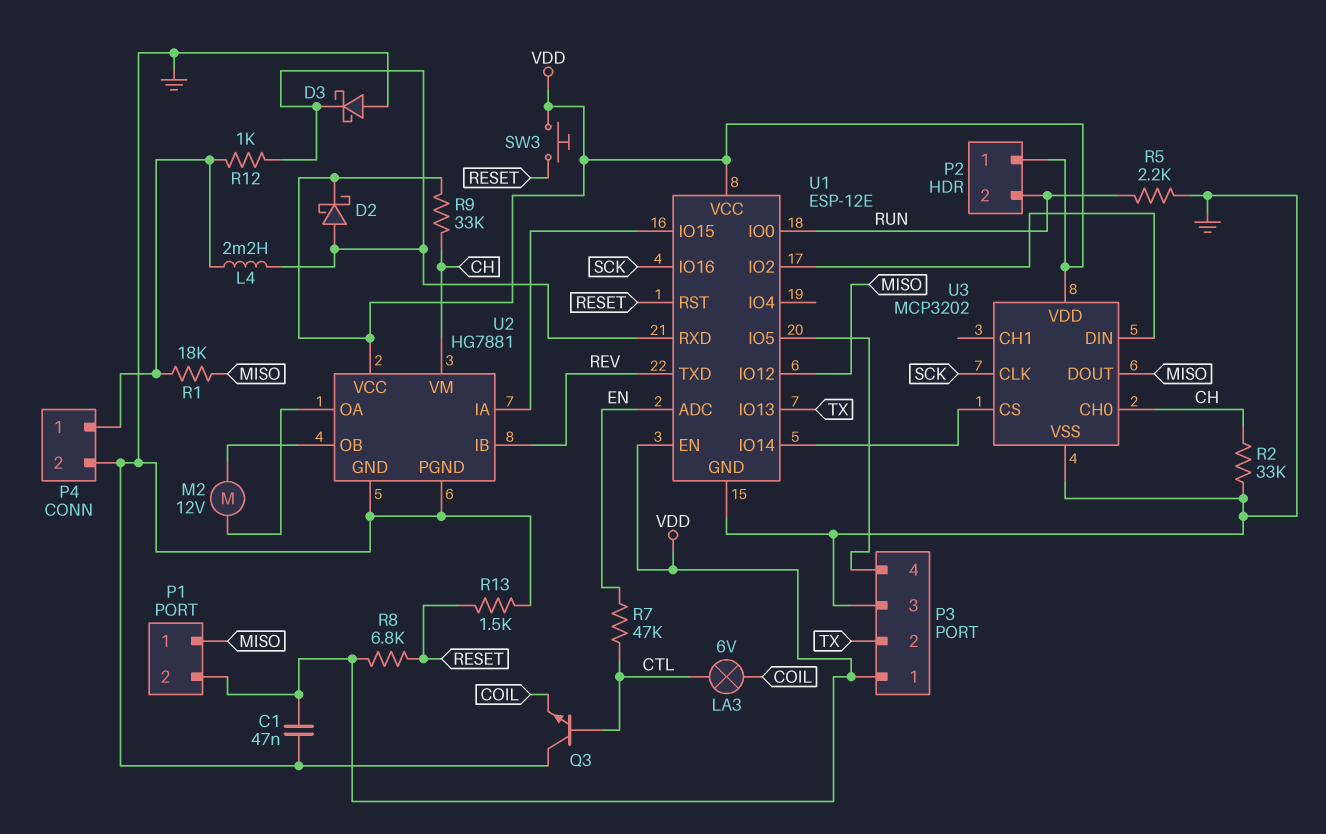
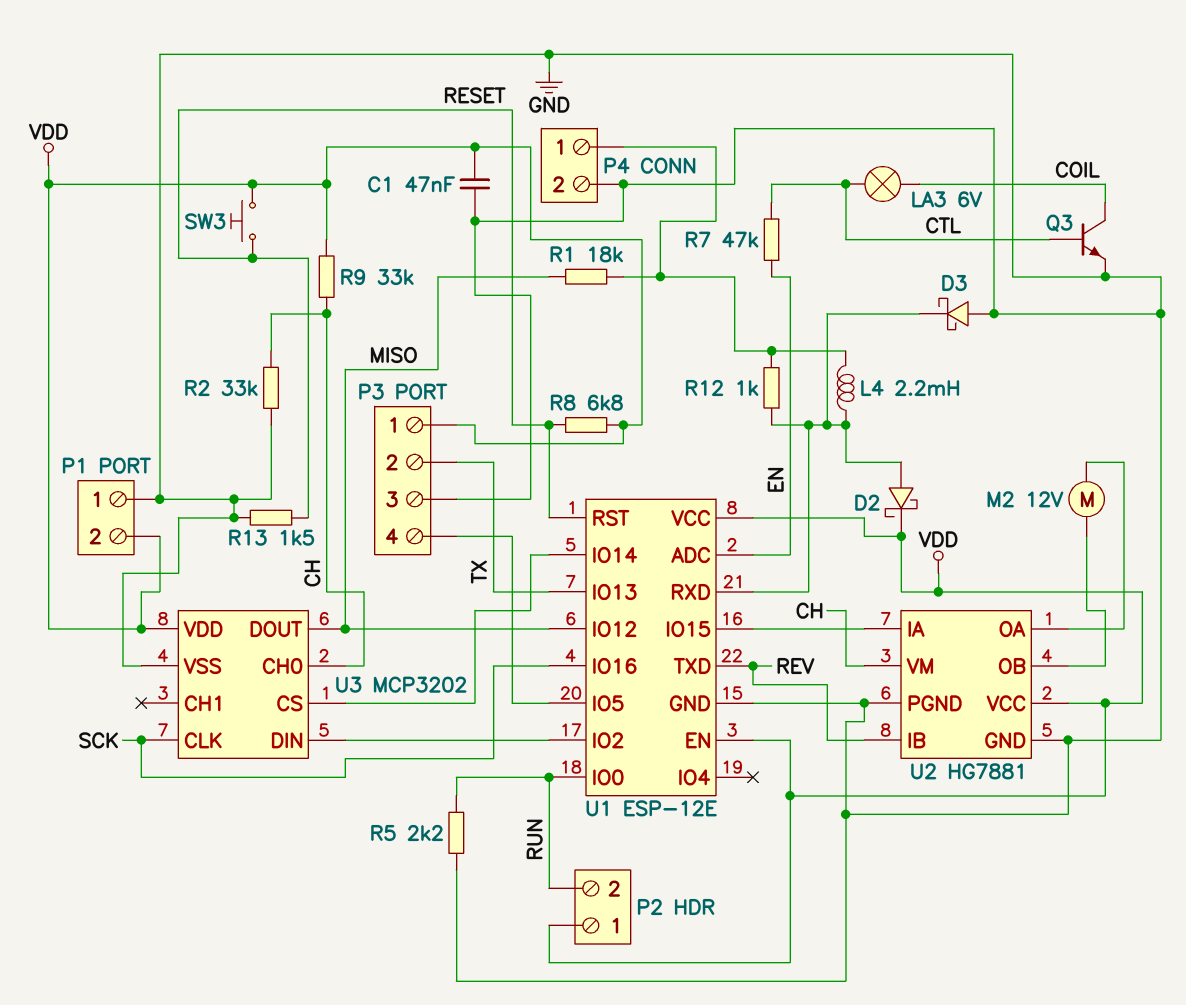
P1 pin 1: MISO -> GND
Q3: NPN (B CTL, C GND, E COIL) -> NPN (B CTL, C COIL, E GND)

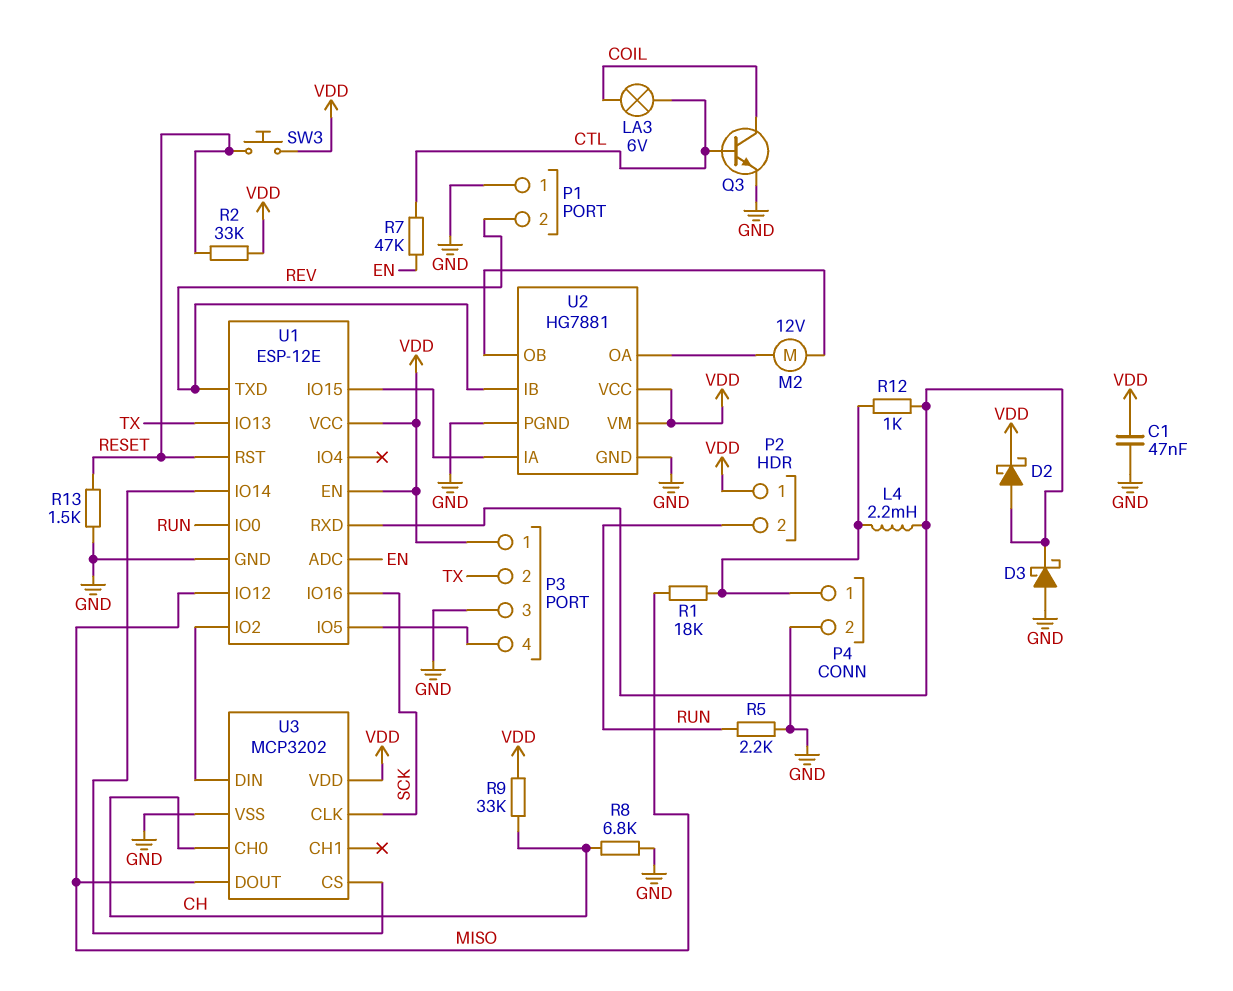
P1 pin 2: VDD -> REV
R2: 33k (CH, GND) -> 33k (RESET, VDD)
R8: 6.8k (RESET, VDD) -> 6.8k (CH, GND)
U2 pin VM: CH -> VDD

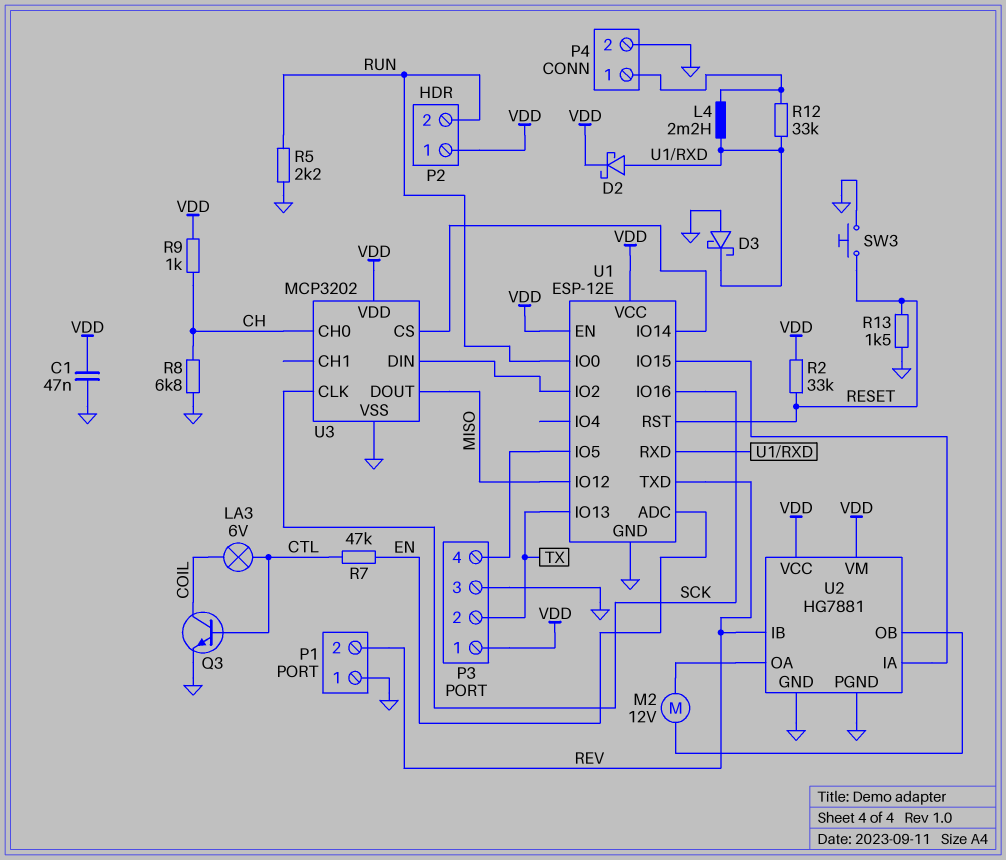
R1: 18k (MISO, P4/1) -> none
R9: 33k (CH, VDD) -> 1k (CH, VDD)
R12: 1k (P4/1, U1/RXD) -> 33k (P4/1, U1/RXD)
SW3: button (RESET, VDD) -> button (GND, RESET)

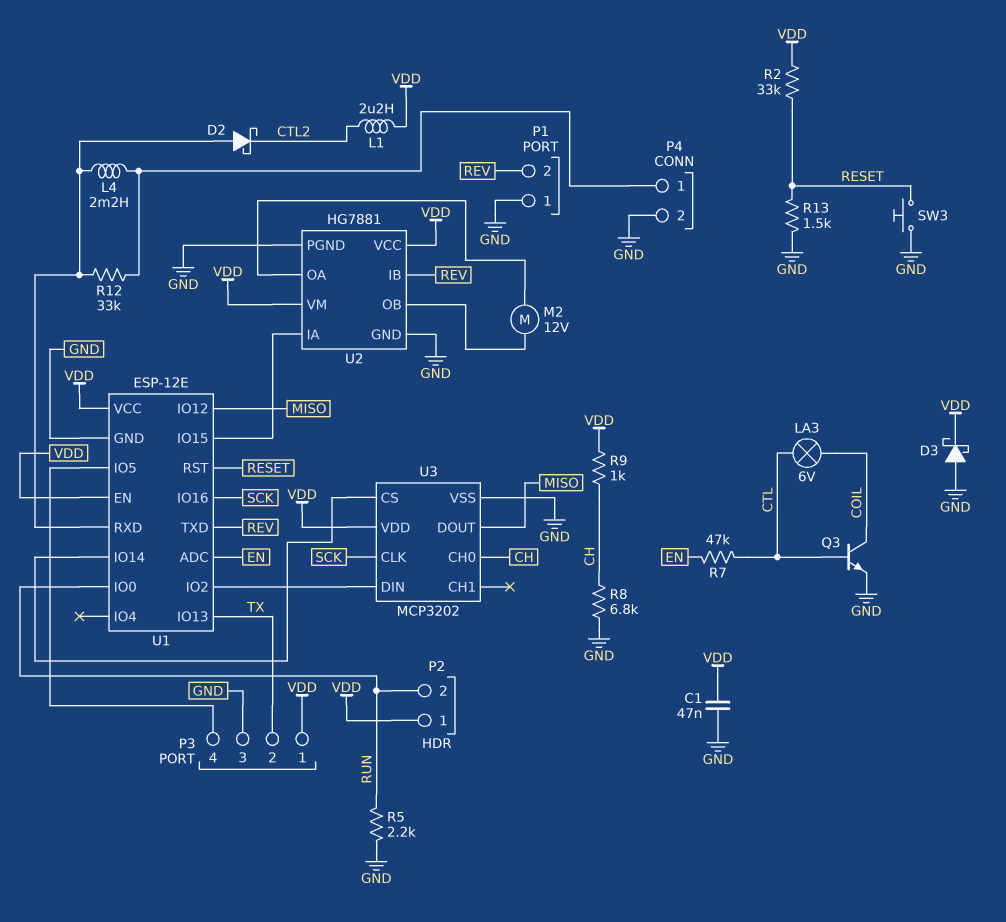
D2: schottky (A U1/RXD, K VDD) -> schottky (A U1/RXD, K CTL2)
D3: schottky (A GND, K U1/RXD) -> schottky (A GND, K VDD)
L1: none -> 2.2uH (CTL2, VDD)

